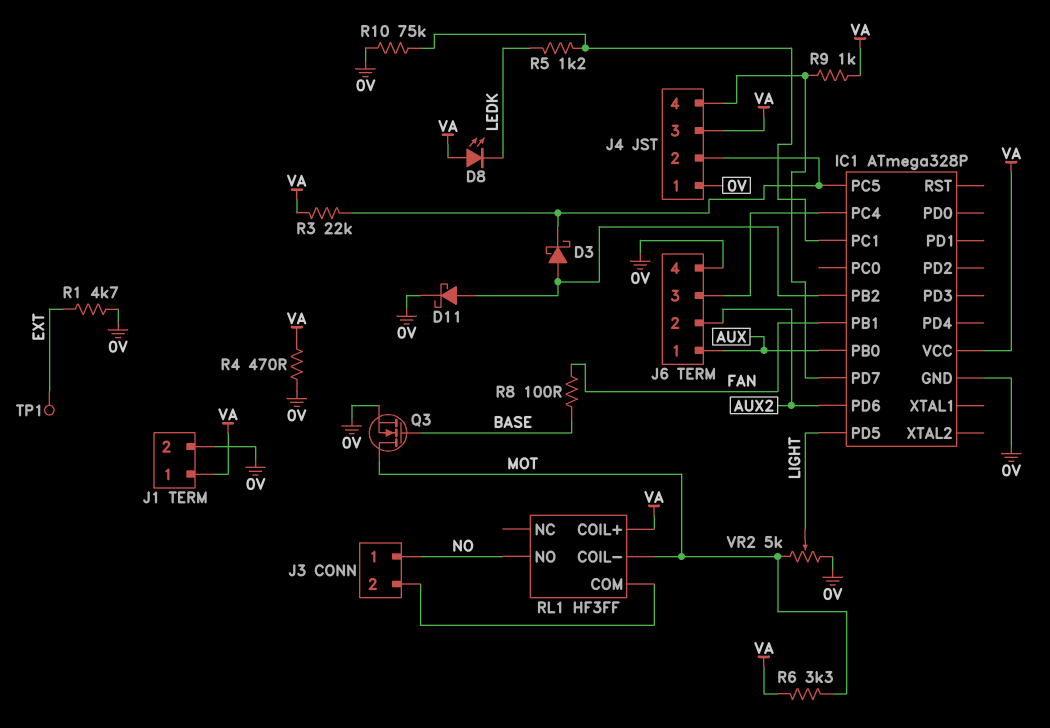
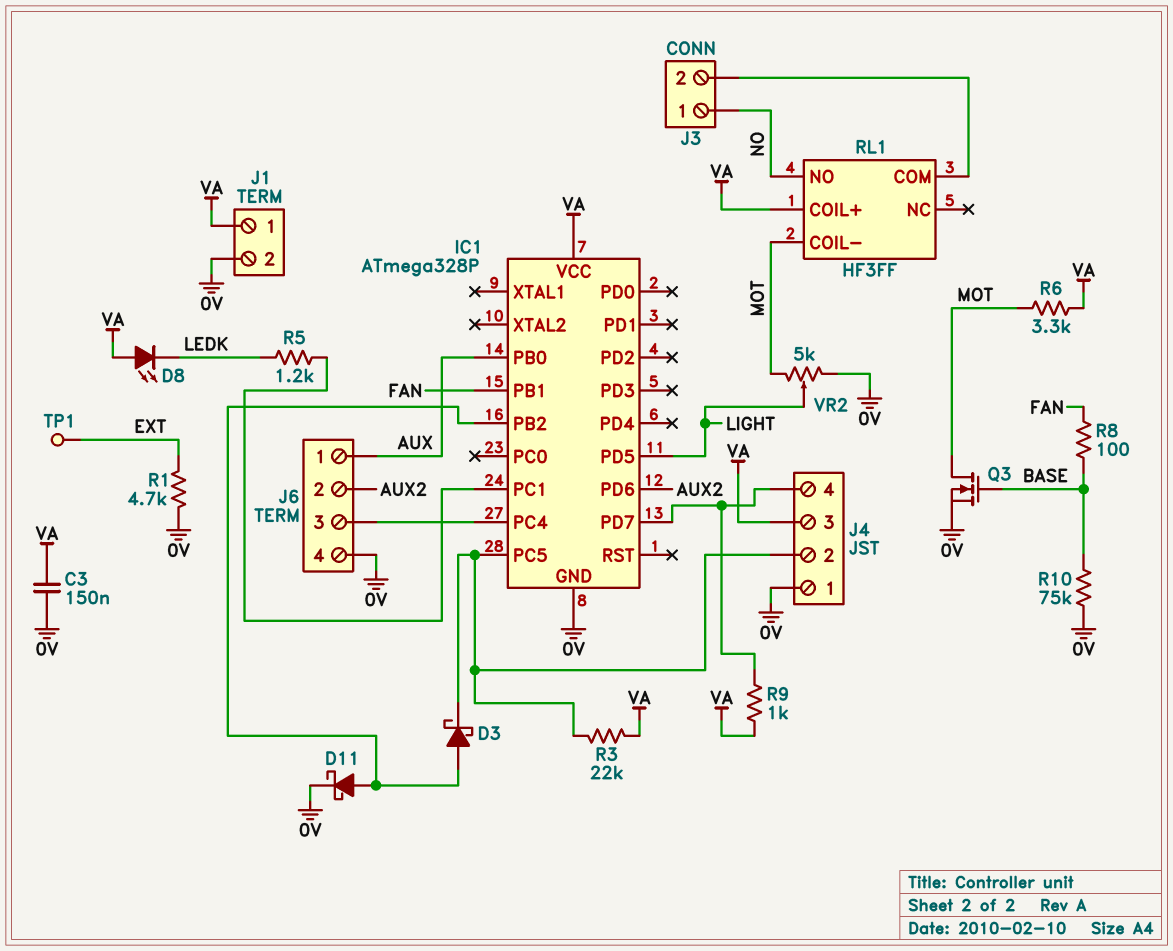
C3: none -> 150nF (0V, VA)
R4: 470 (0V, VA) -> none
R10: 75k (0V, IC1/PC1) -> 75k (0V, BASE)

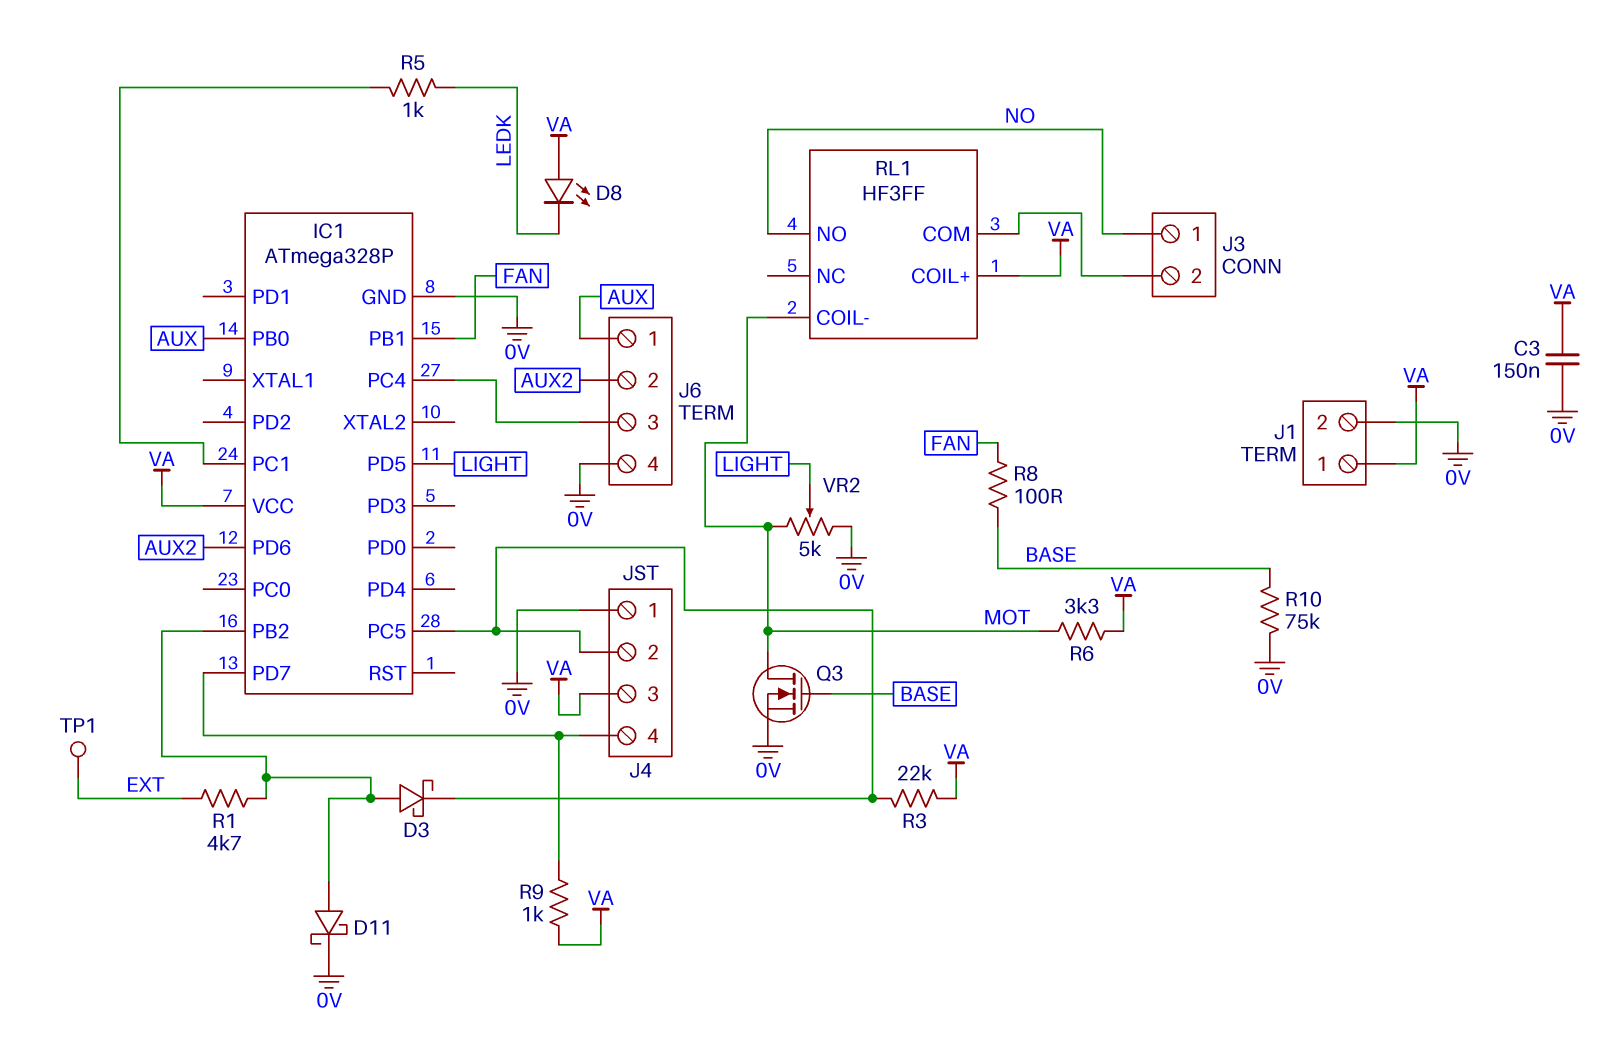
R1: 4.7k (0V, EXT) -> 4.7k (EXT, IC1/PB2)
R5: 1.2k (IC1/PC1, LEDK) -> 1k (IC1/PC1, LEDK)

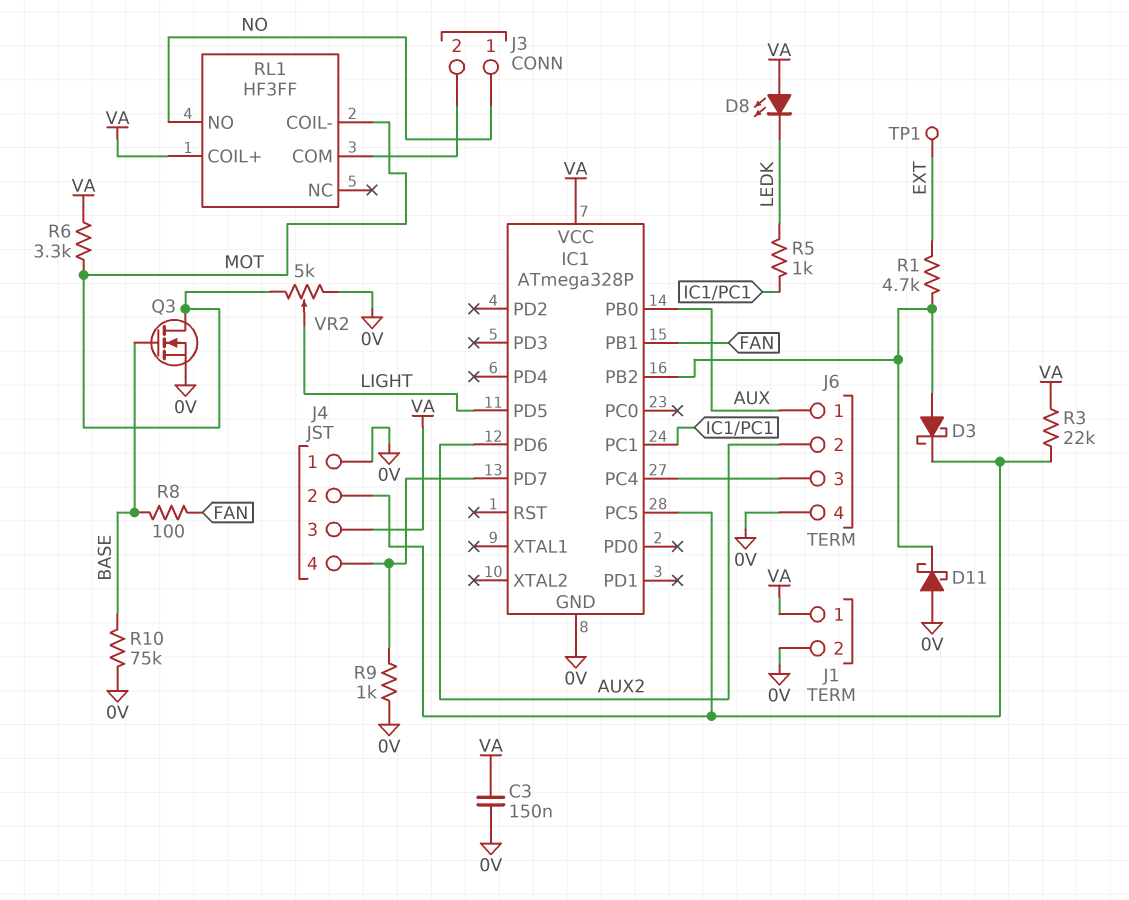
D11: schottky (A IC1/PB2, K 0V) -> schottky (A 0V, K IC1/PB2)
R9: 1k (IC1/PD7, VA) -> 1k (0V, IC1/PD7)

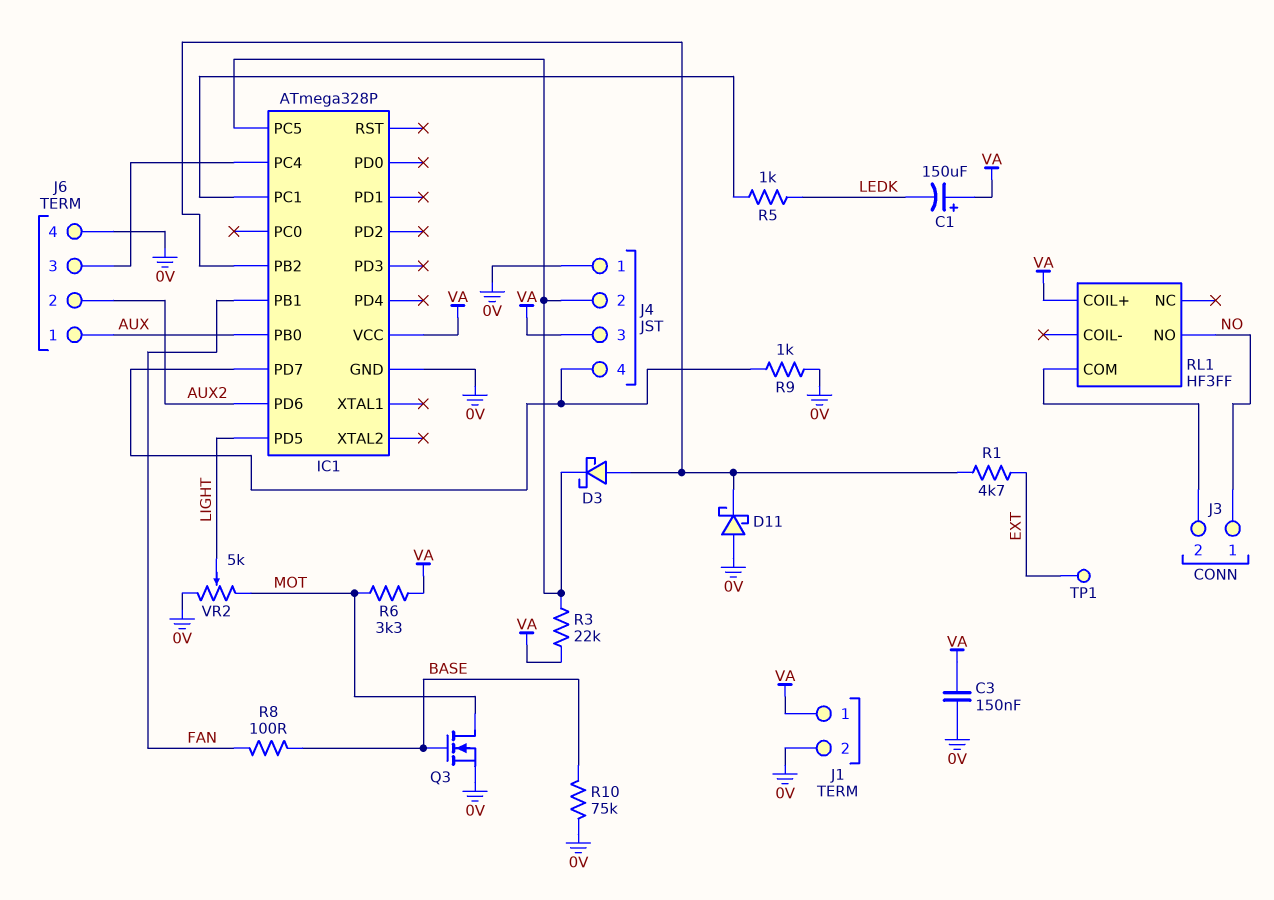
C1: none -> 150uF (plus VA, minus LEDK)
D8: LED (A VA, K LEDK) -> none
RL1 pin COIL-: MOT -> none

